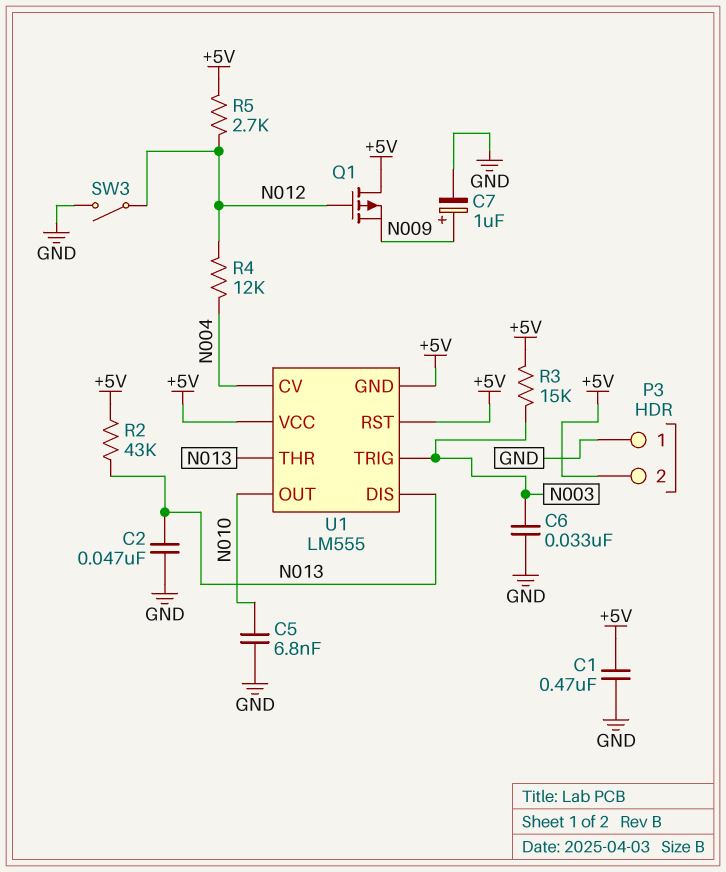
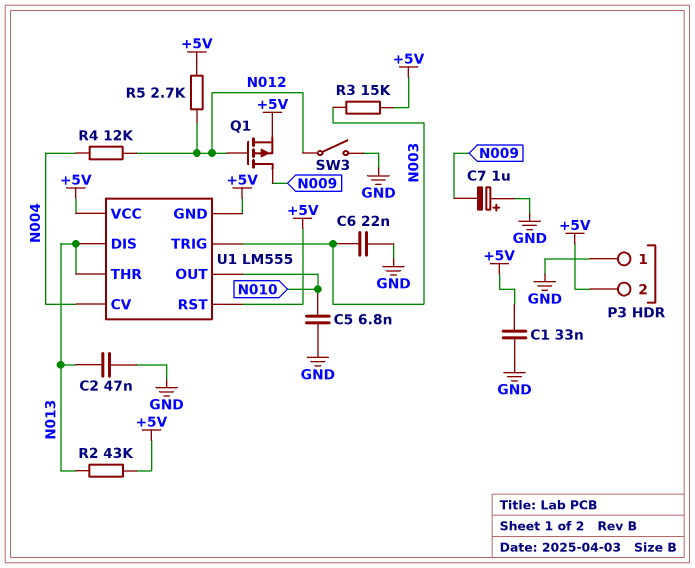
C1: 470nF (+5V, GND) -> 33nF (+5V, GND)
C6: 33nF (GND, N003) -> 22nF (GND, N003)
C7: 1uF (plus N009, minus GND) -> 1uF (plus GND, minus N009)
Q1: PMOS (G N012, D +5V, S N009) -> PMOS (G N012, D N009, S +5V)

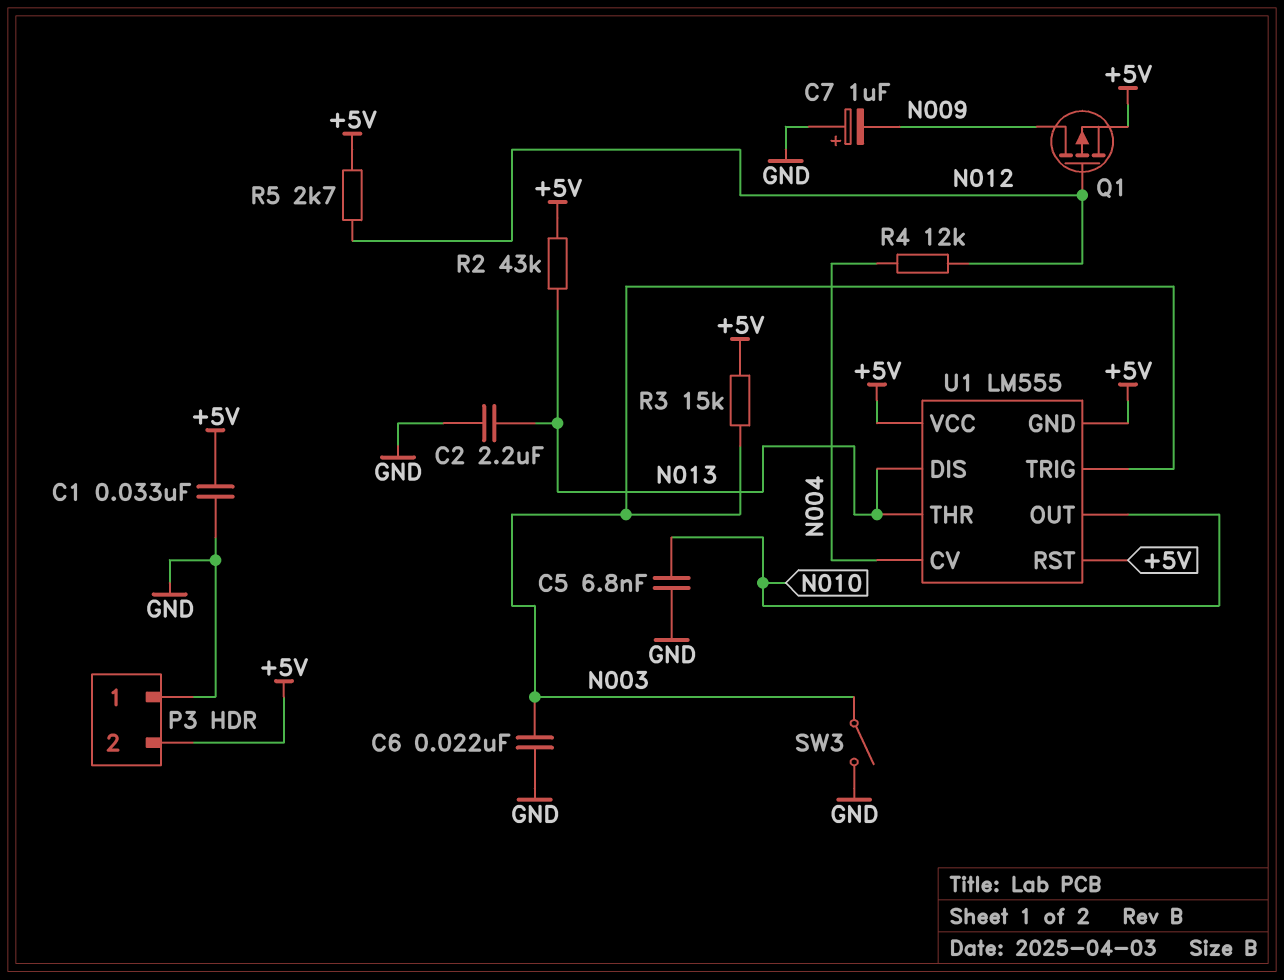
C2: 47nF (GND, N013) -> 2.2uF (GND, N013)
SW3: switch (GND, N012) -> switch (GND, N003)

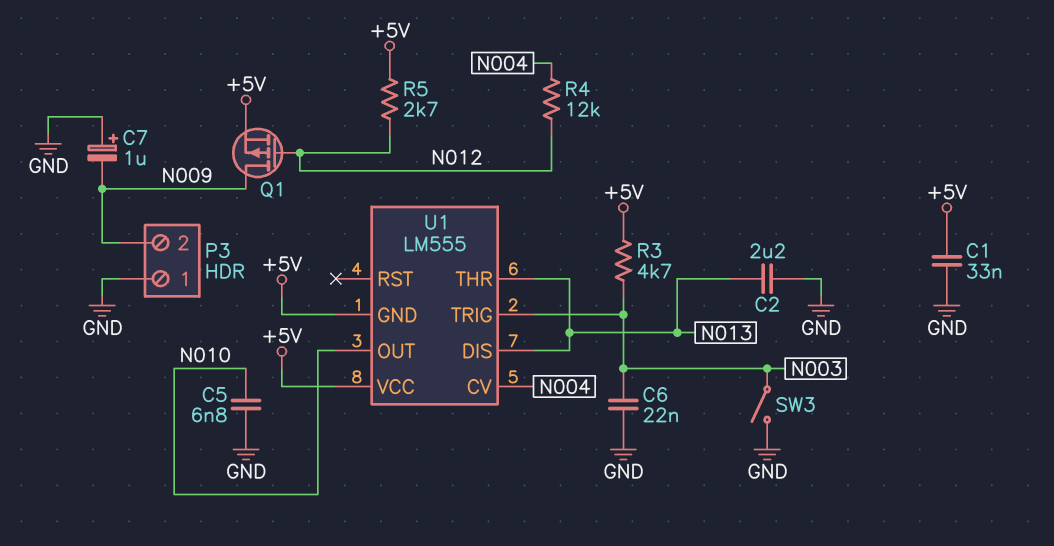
P3 pin 2: +5V -> N009
R2: 43k (+5V, N013) -> none
R3: 15k (+5V, N003) -> 4.7k (+5V, N003)
U1 pin RST: +5V -> none

